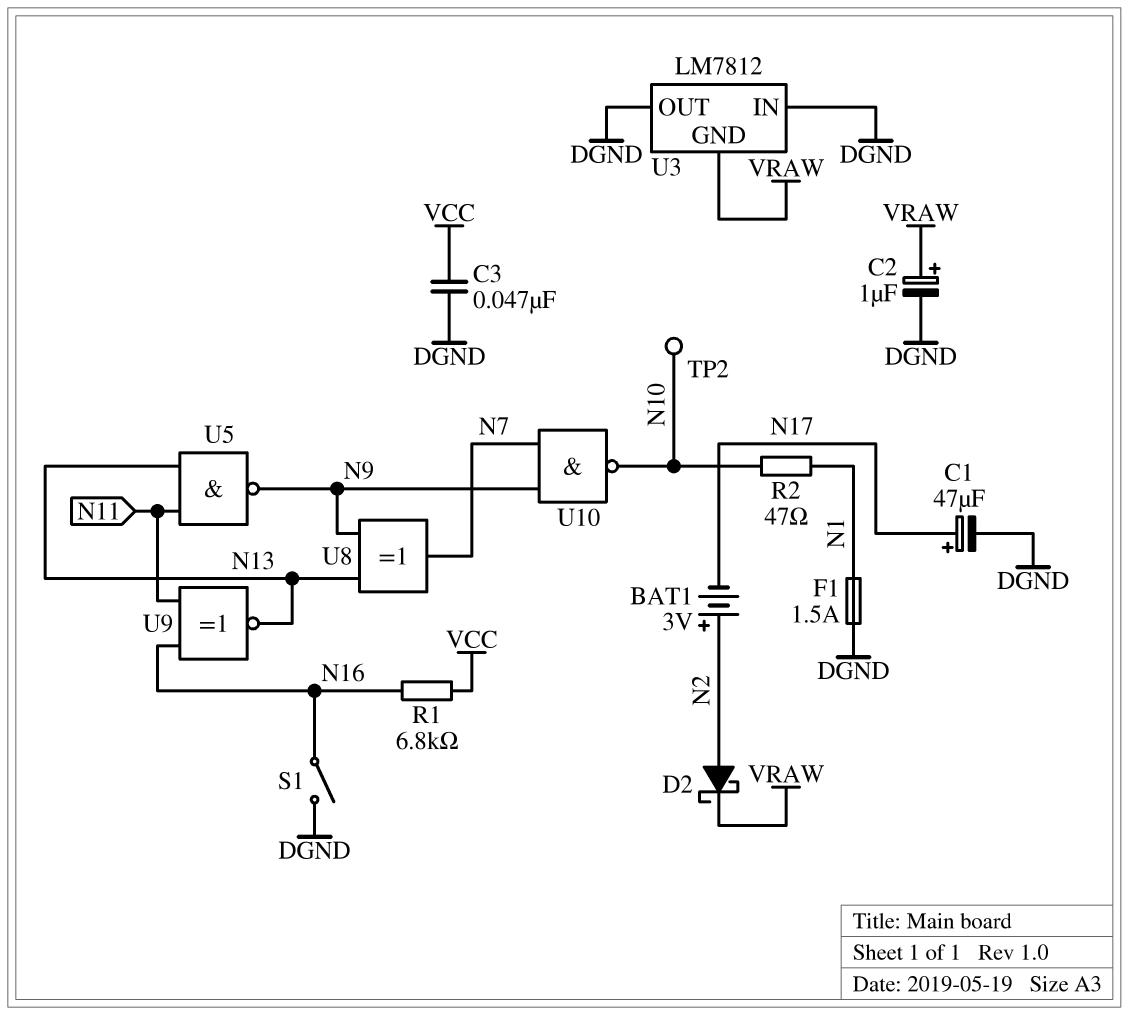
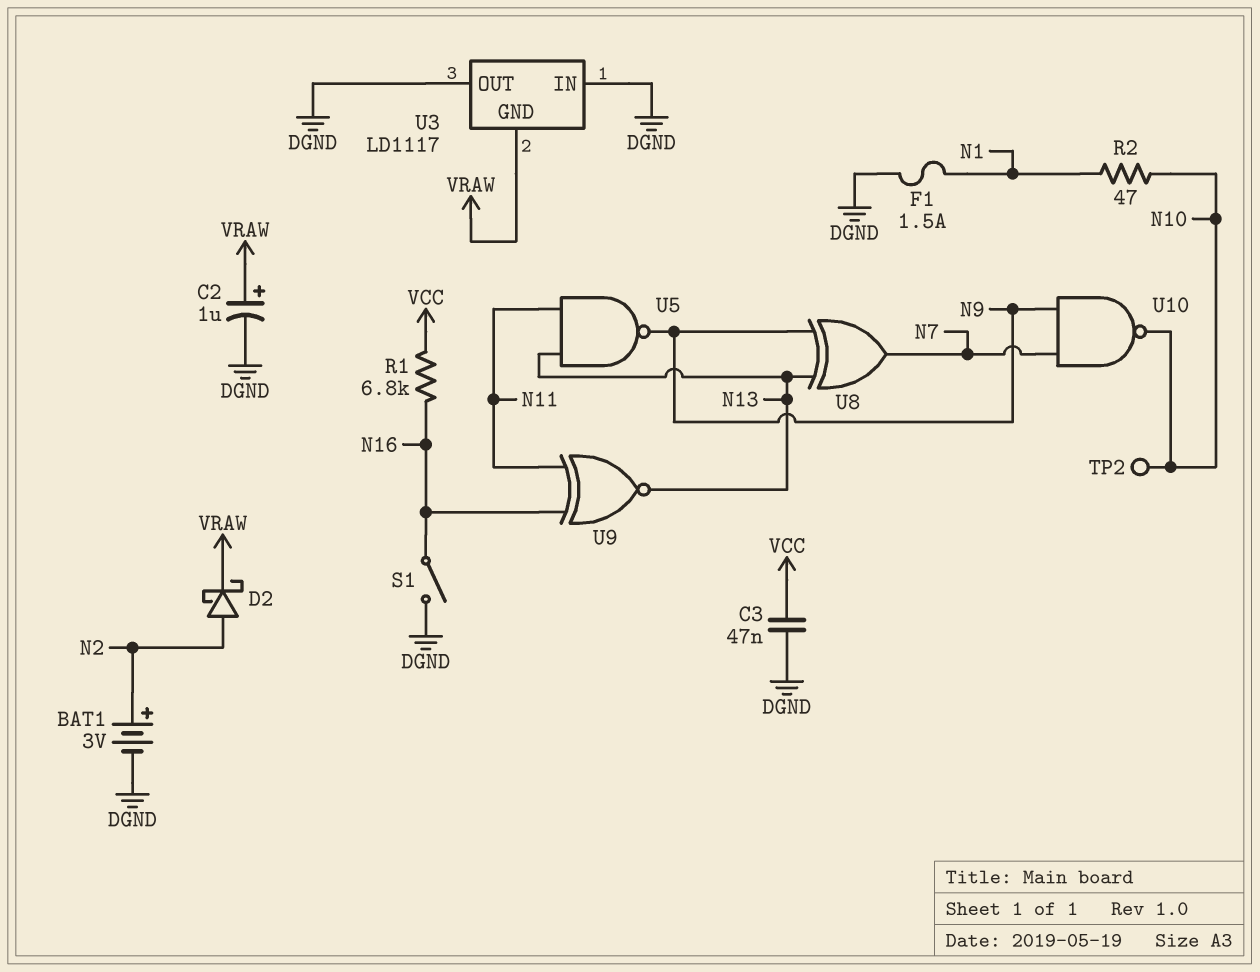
BAT1: 3V (plus N2, minus N17) -> 3V (plus N2, minus DGND)
C1: 47uF (plus N17, minus DGND) -> none
U3: LM7812 -> LD1117

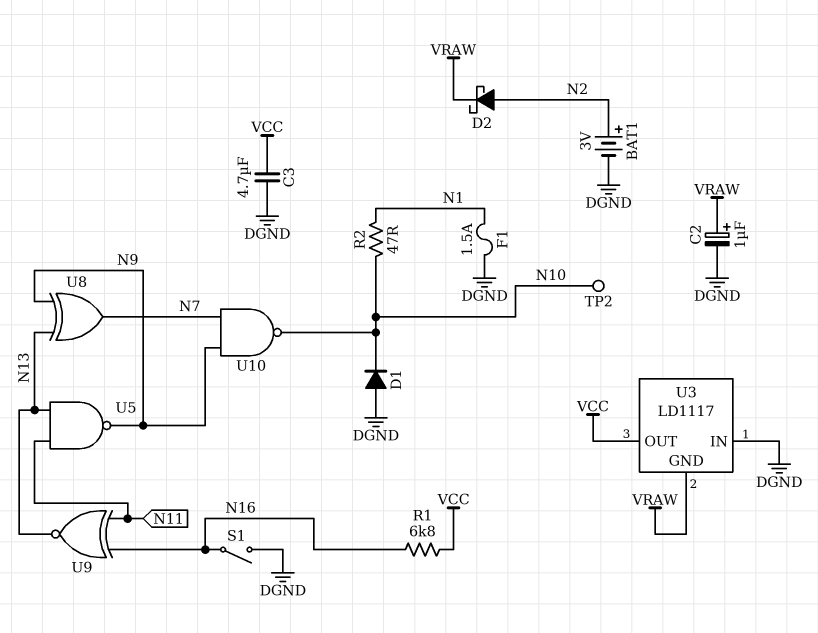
C3: 47nF (DGND, VCC) -> 4.7uF (DGND, VCC)
D1: none -> diode (A DGND, K N10)
U3 pin OUT: DGND -> VCC

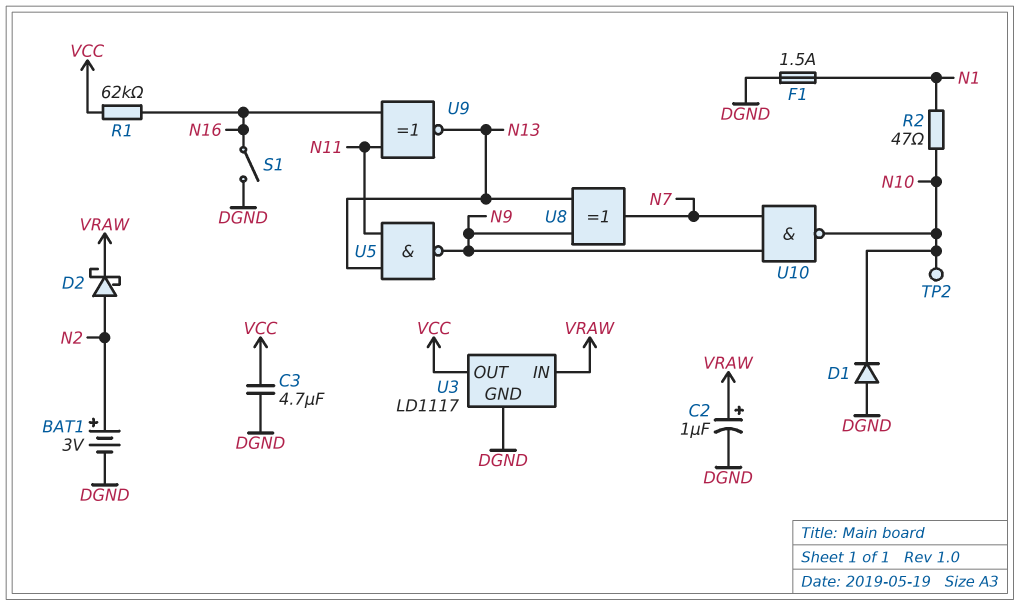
R1: 6.8k (N16, VCC) -> 62k (N16, VCC)
U3 pin GND: VRAW -> DGND
U3 pin IN: DGND -> VRAW

